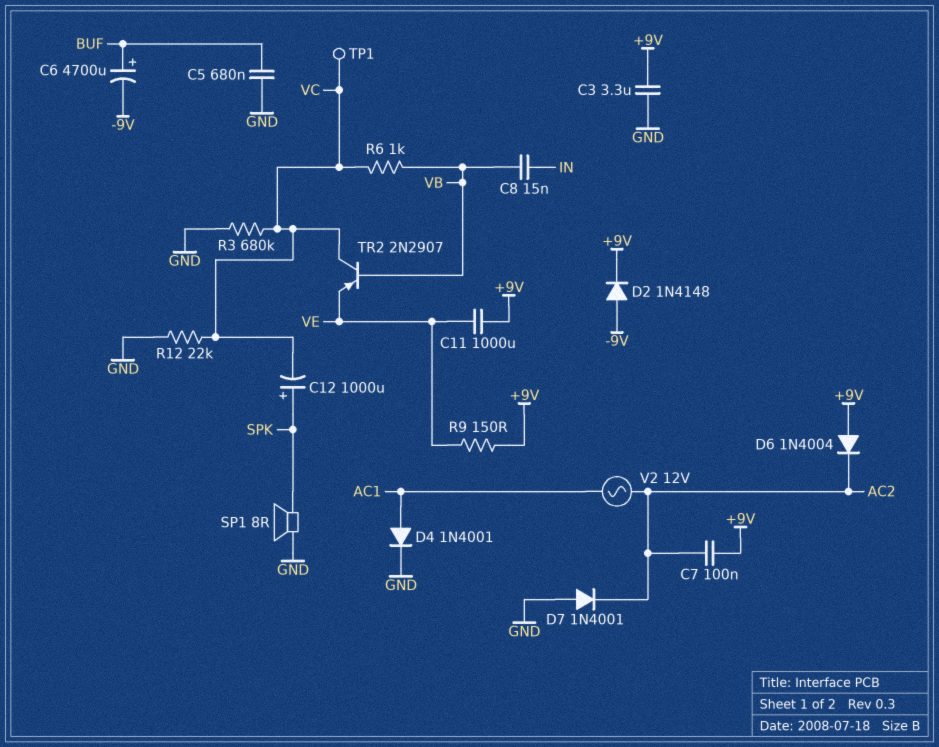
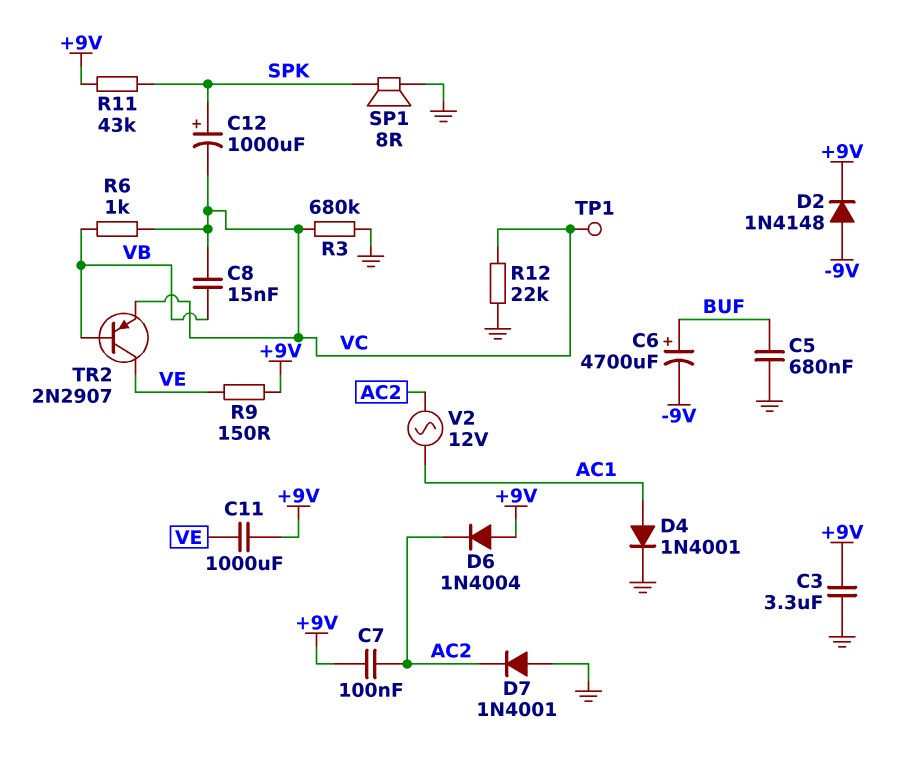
C8: 15nF (IN, VB) -> 15nF (VB, VC)
R11: none -> 43k (+9V, SPK)
TR2: PNP 2N2907 (B VB, C VC, E VE) -> PNP 2N2907 (B VB, C VE, E VC)

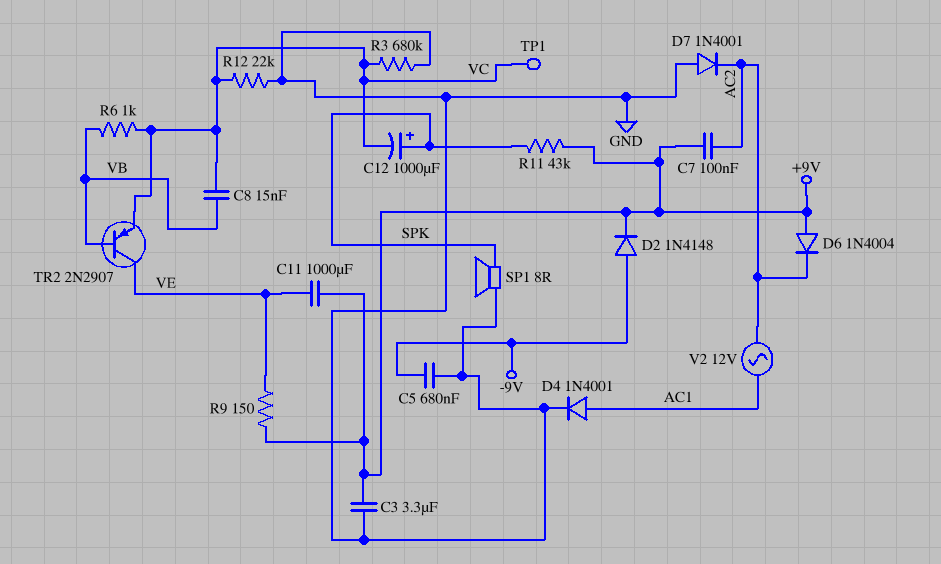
C5: 680nF (BUF, GND) -> 680nF (-9V, GND)
C6: 4700uF (plus BUF, minus -9V) -> none

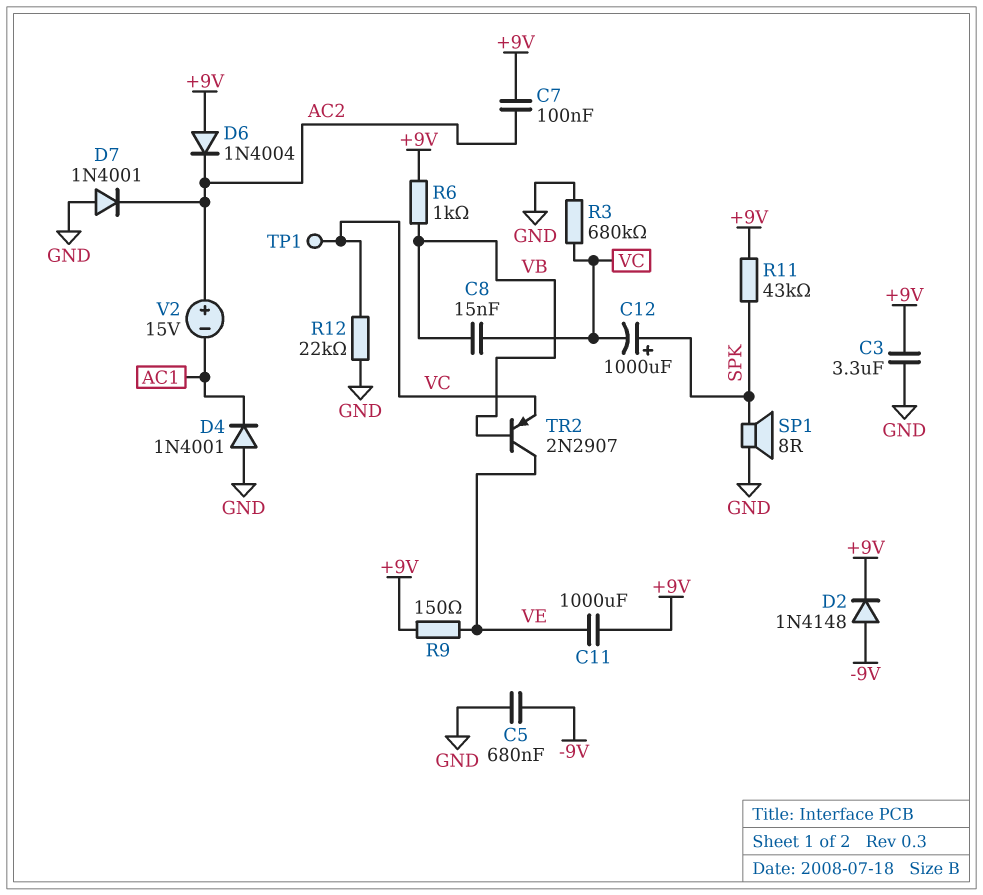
D4: diode 1N4001 (A AC1, K GND) -> diode 1N4001 (A GND, K AC1)
R6: 1k (VB, VC) -> 1k (+9V, VB)
V2: AC 12V (AC1, AC2) -> 15V (plus AC2, minus AC1)

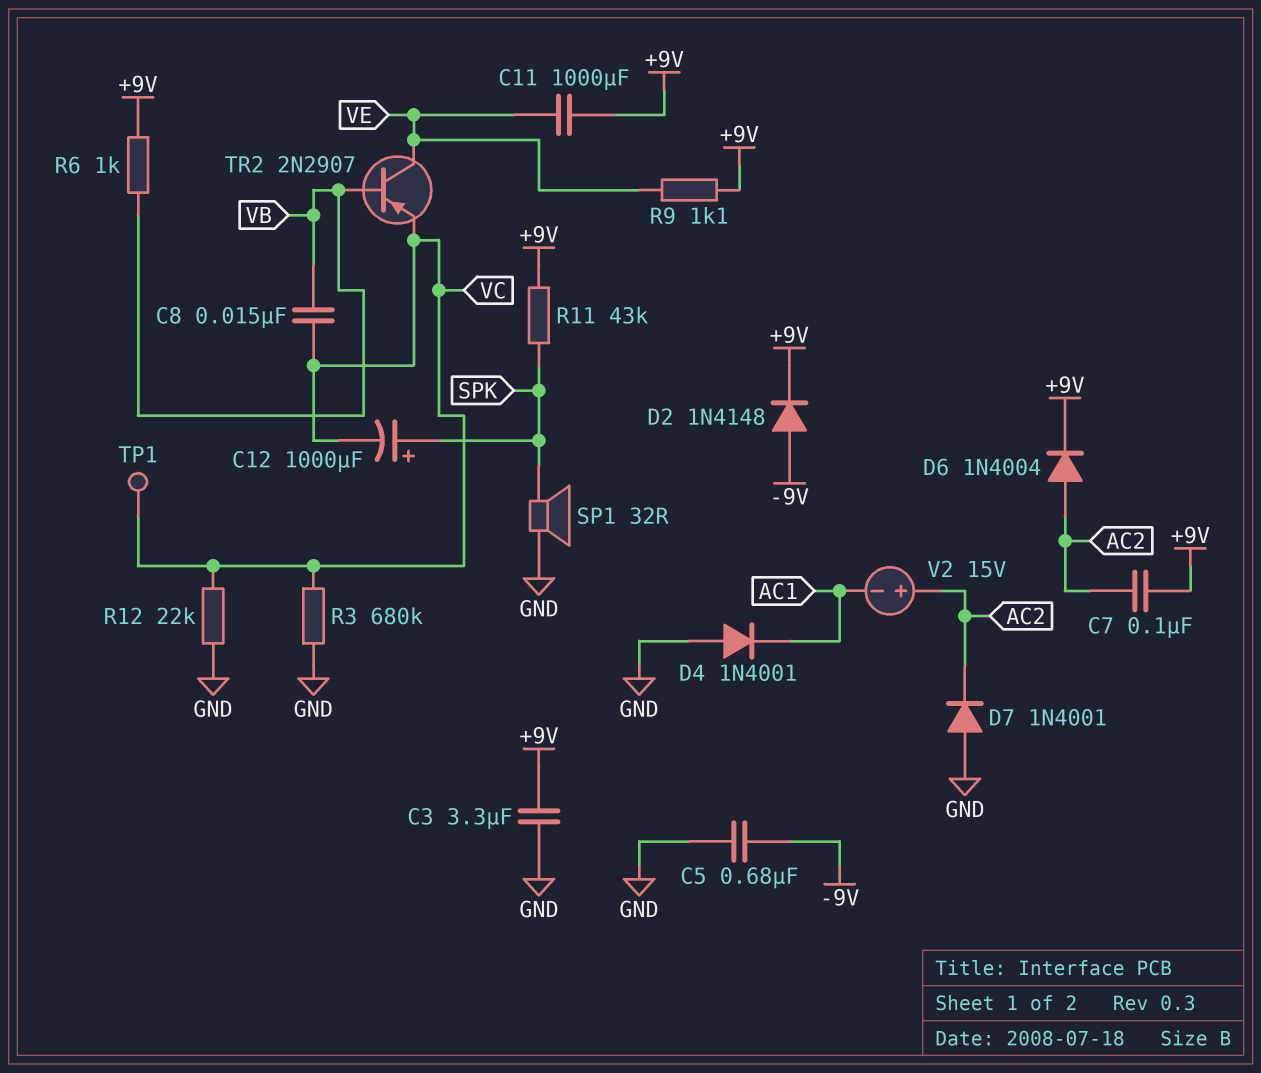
D6: diode 1N4004 (A +9V, K AC2) -> diode 1N4004 (A AC2, K +9V)
R9: 150 (+9V, VE) -> 1.1k (+9V, VE)
SP1: speaker 8R (GND, SPK) -> speaker 32R (GND, SPK)

